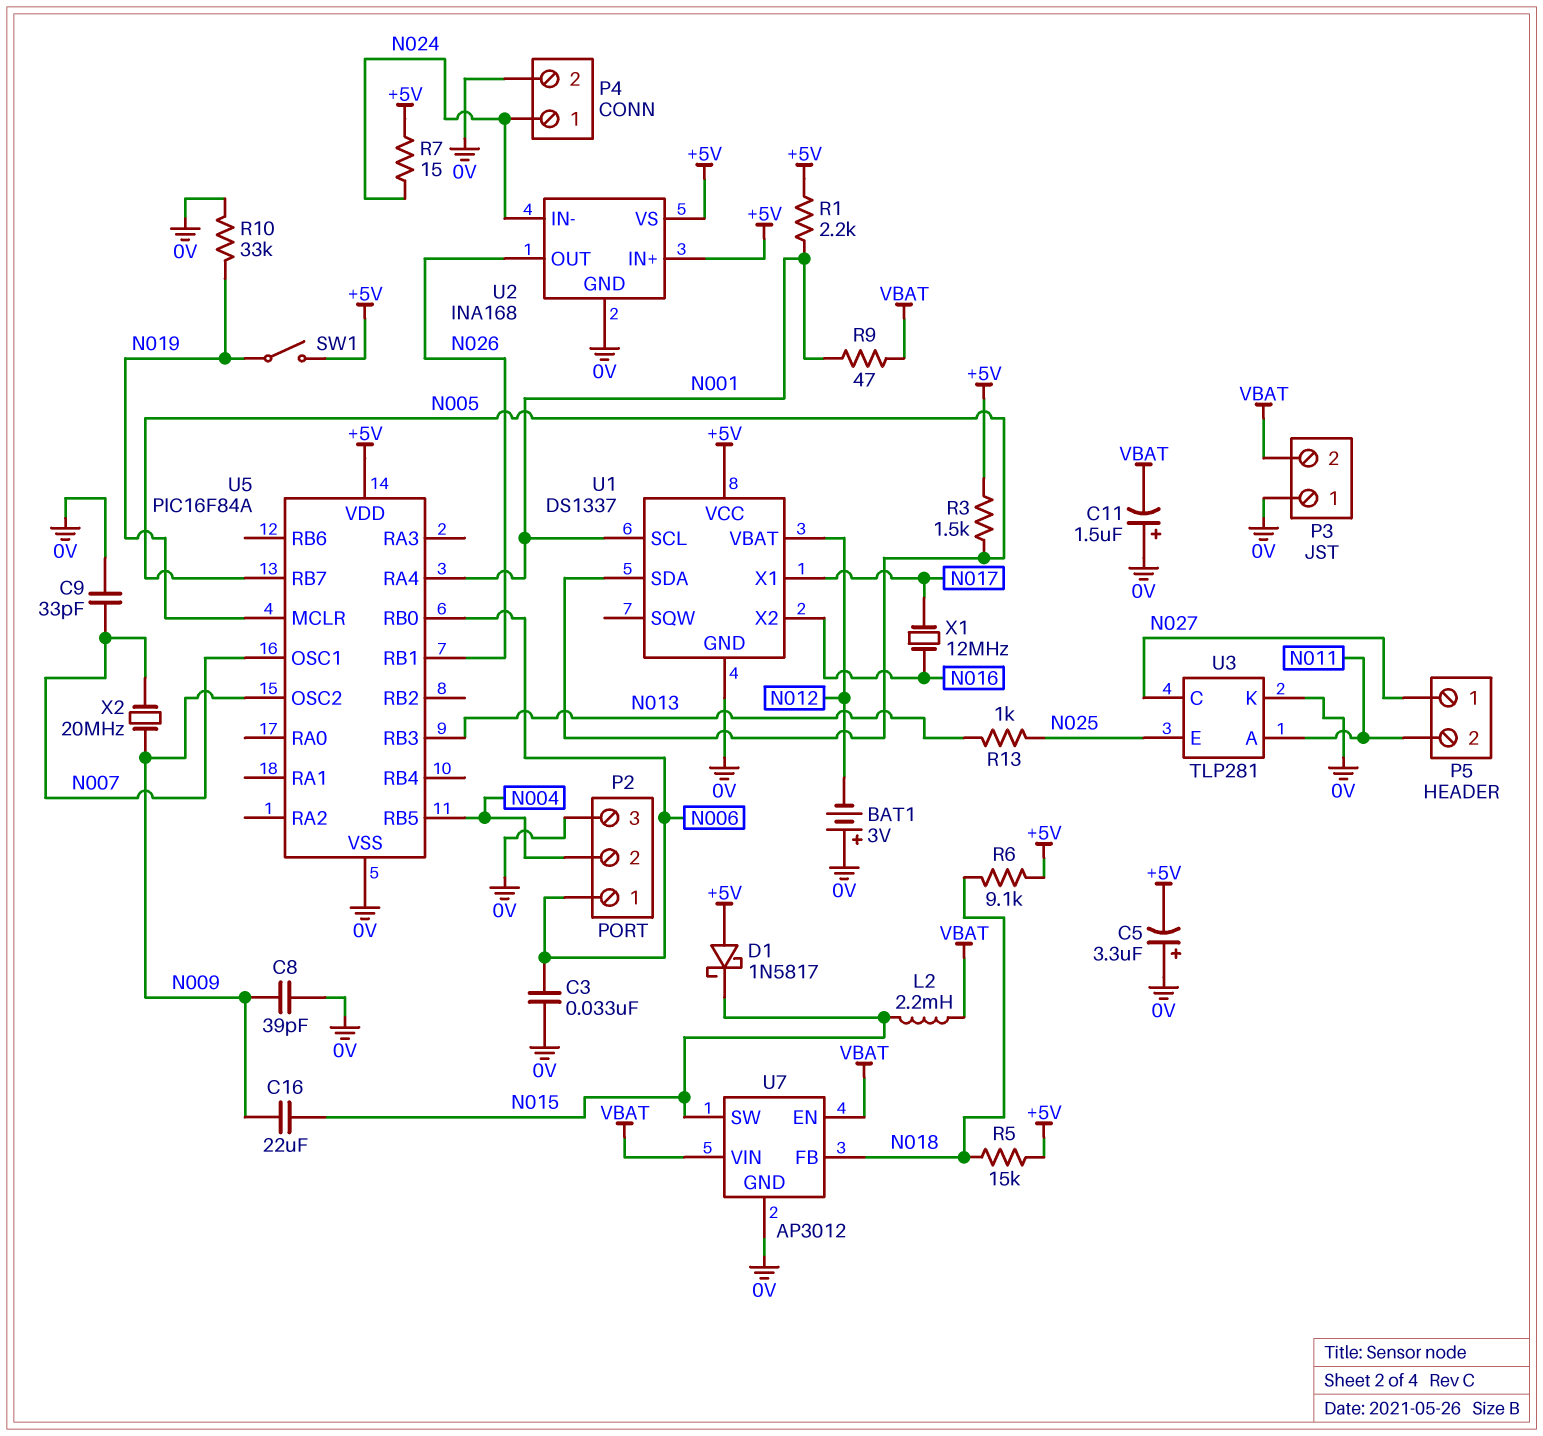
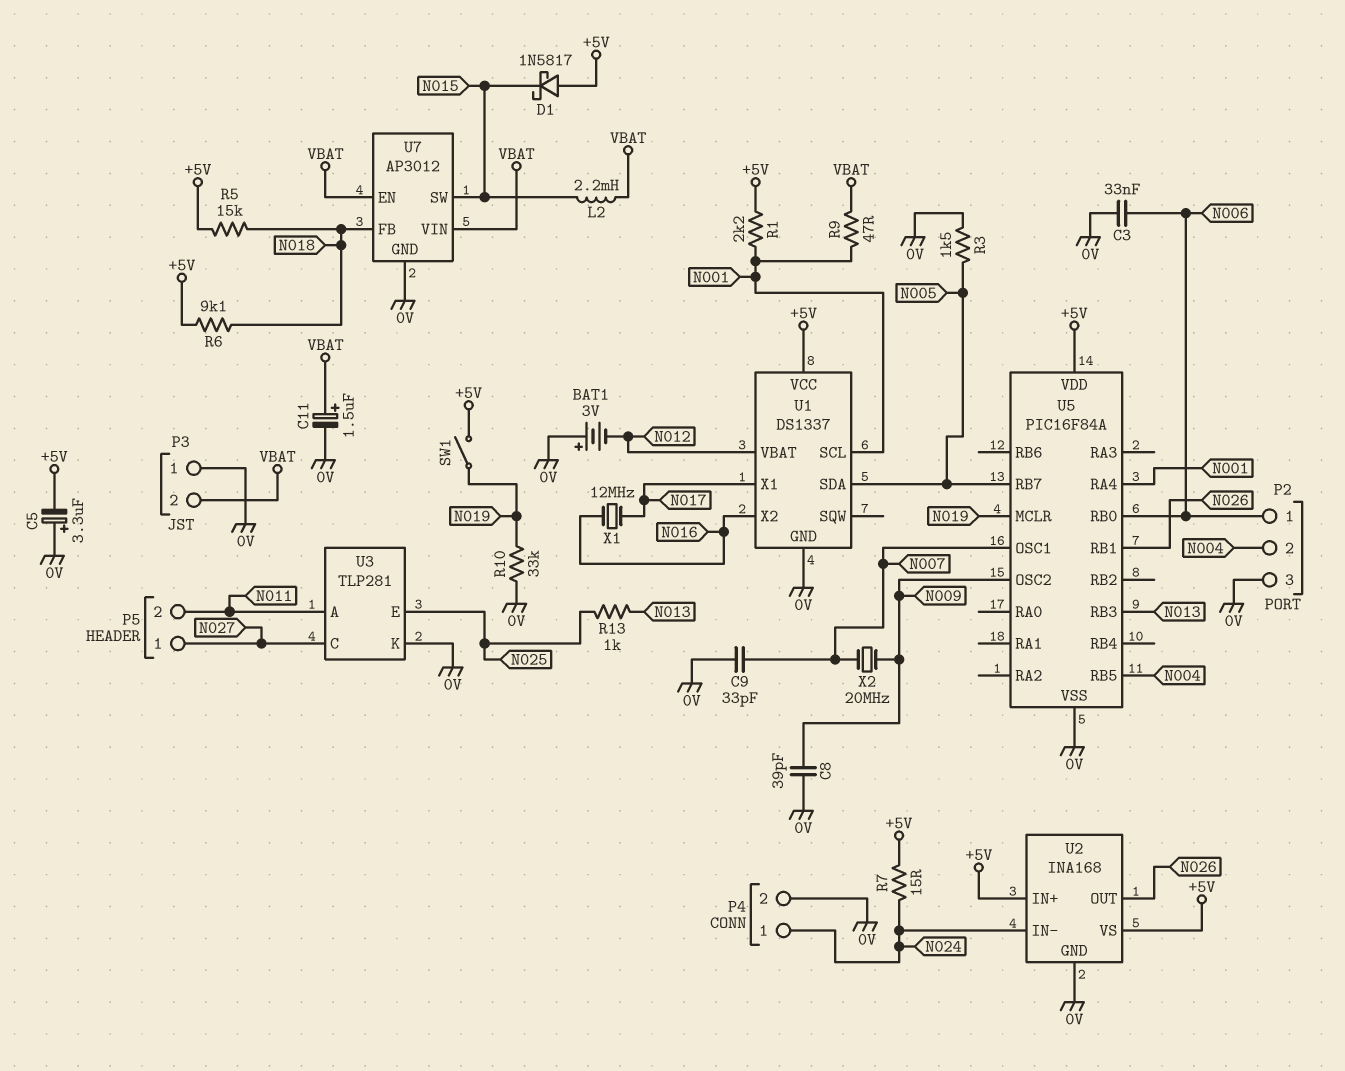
C11: 1.5uF (plus 0V, minus VBAT) -> 1.5uF (plus VBAT, minus 0V)
C16: 22uF (N009, N015) -> none
R3: 1.5k (+5V, N005) -> 1.5k (0V, N005)

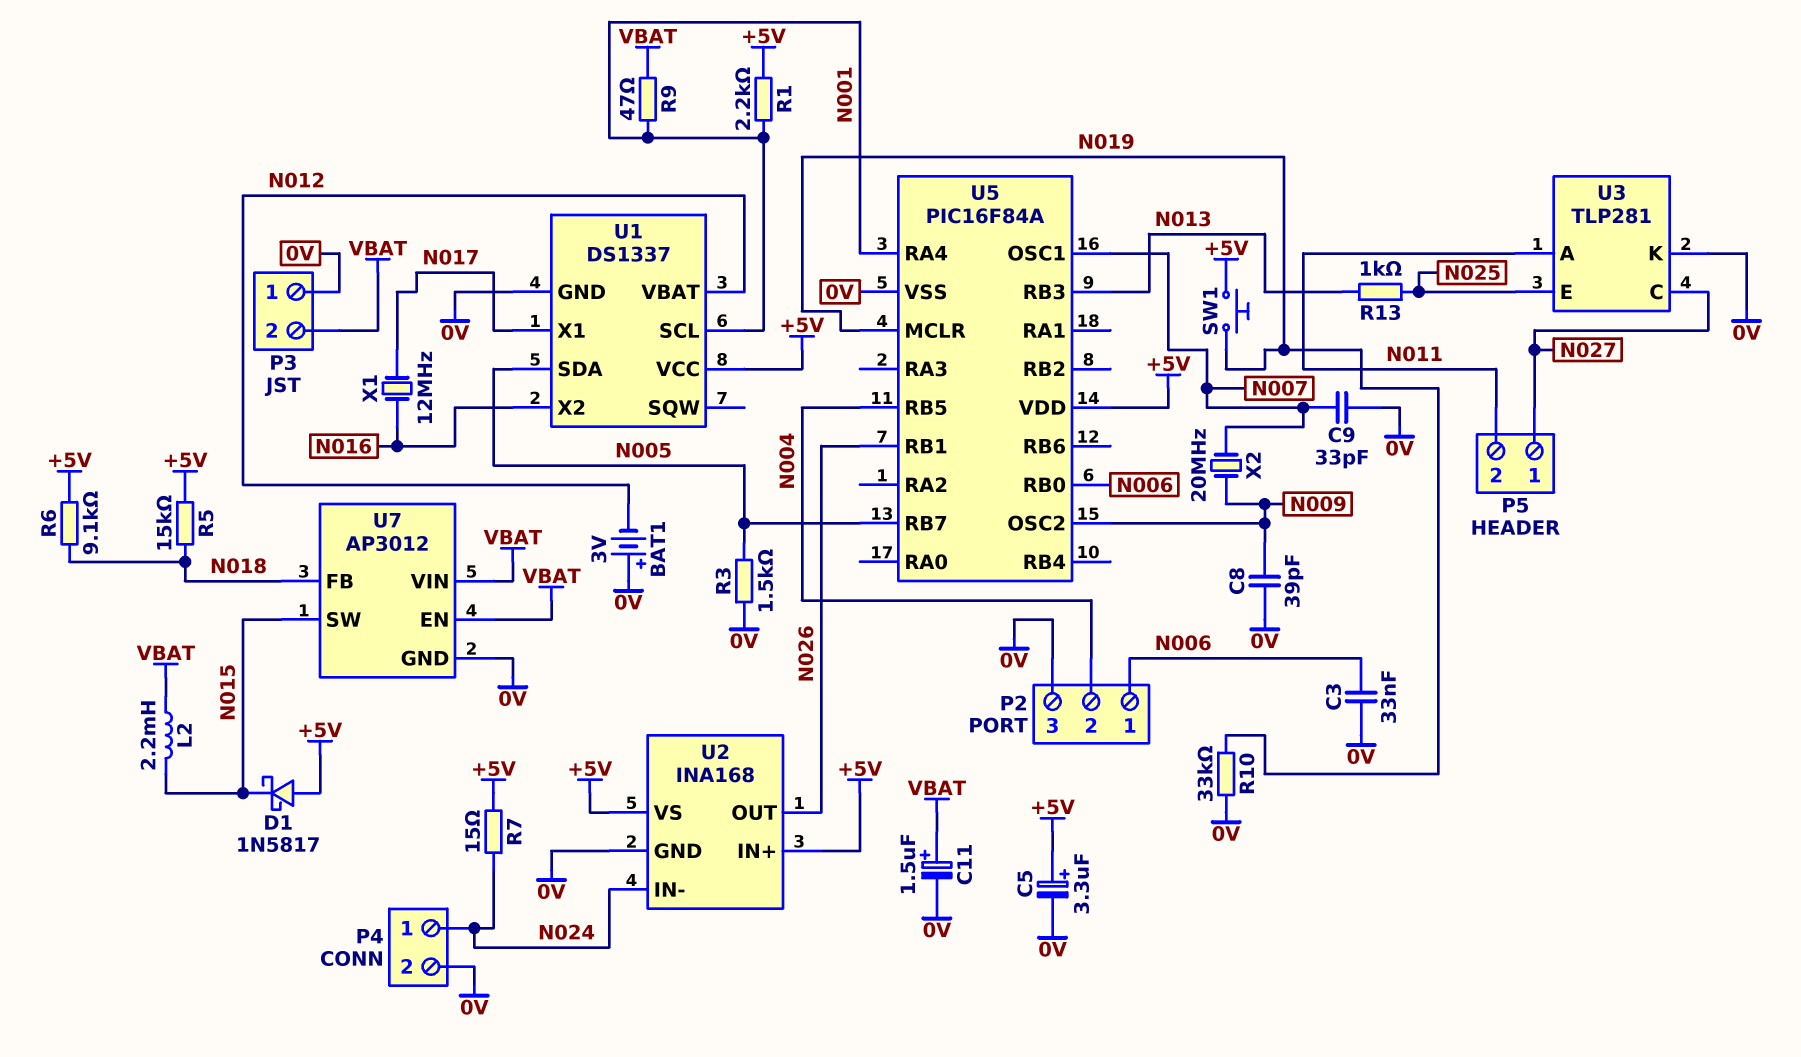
C5: 3.3uF (plus 0V, minus +5V) -> 3.3uF (plus +5V, minus 0V)
SW1: switch (+5V, N019) -> button (+5V, N019)

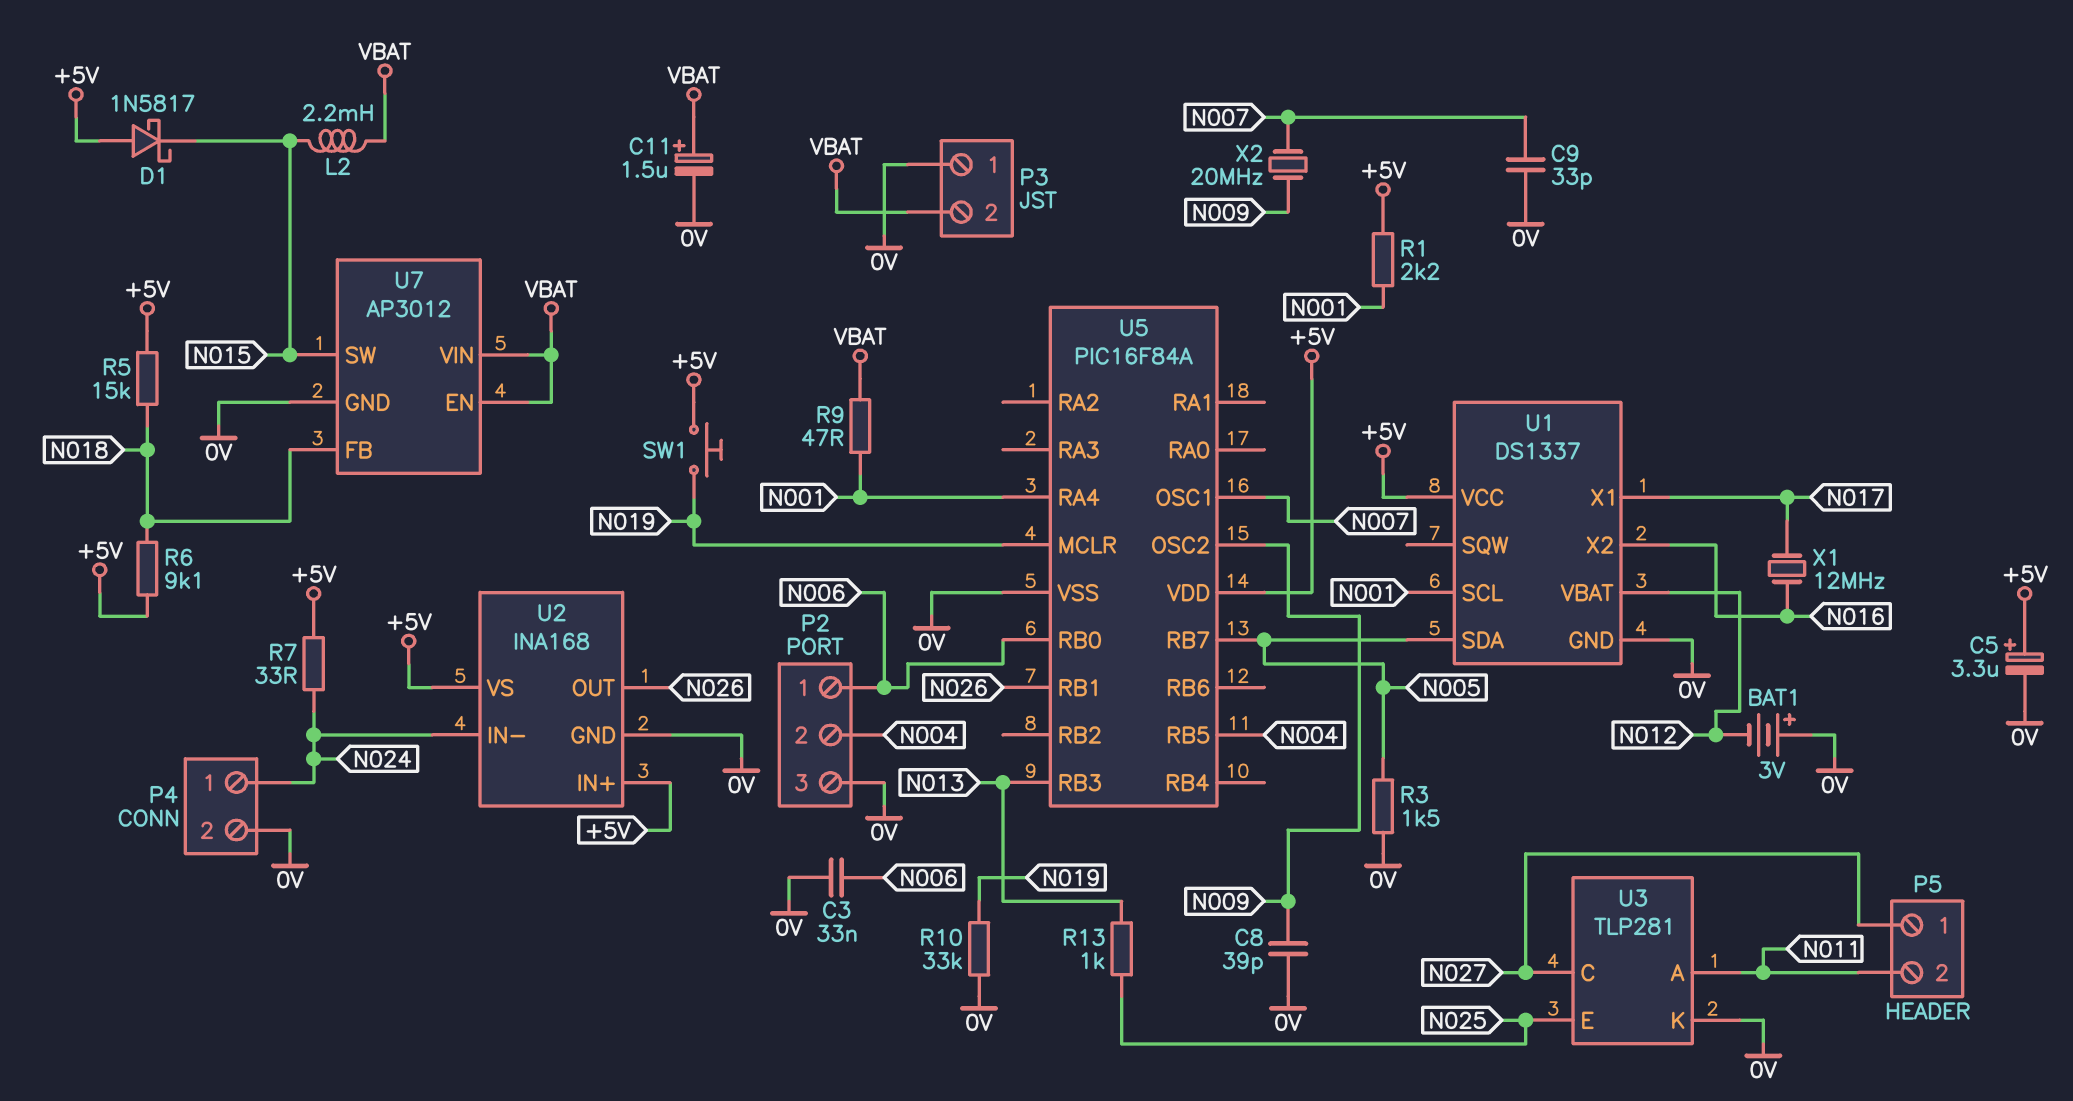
R7: 15 (+5V, N024) -> 33 (+5V, N024)

